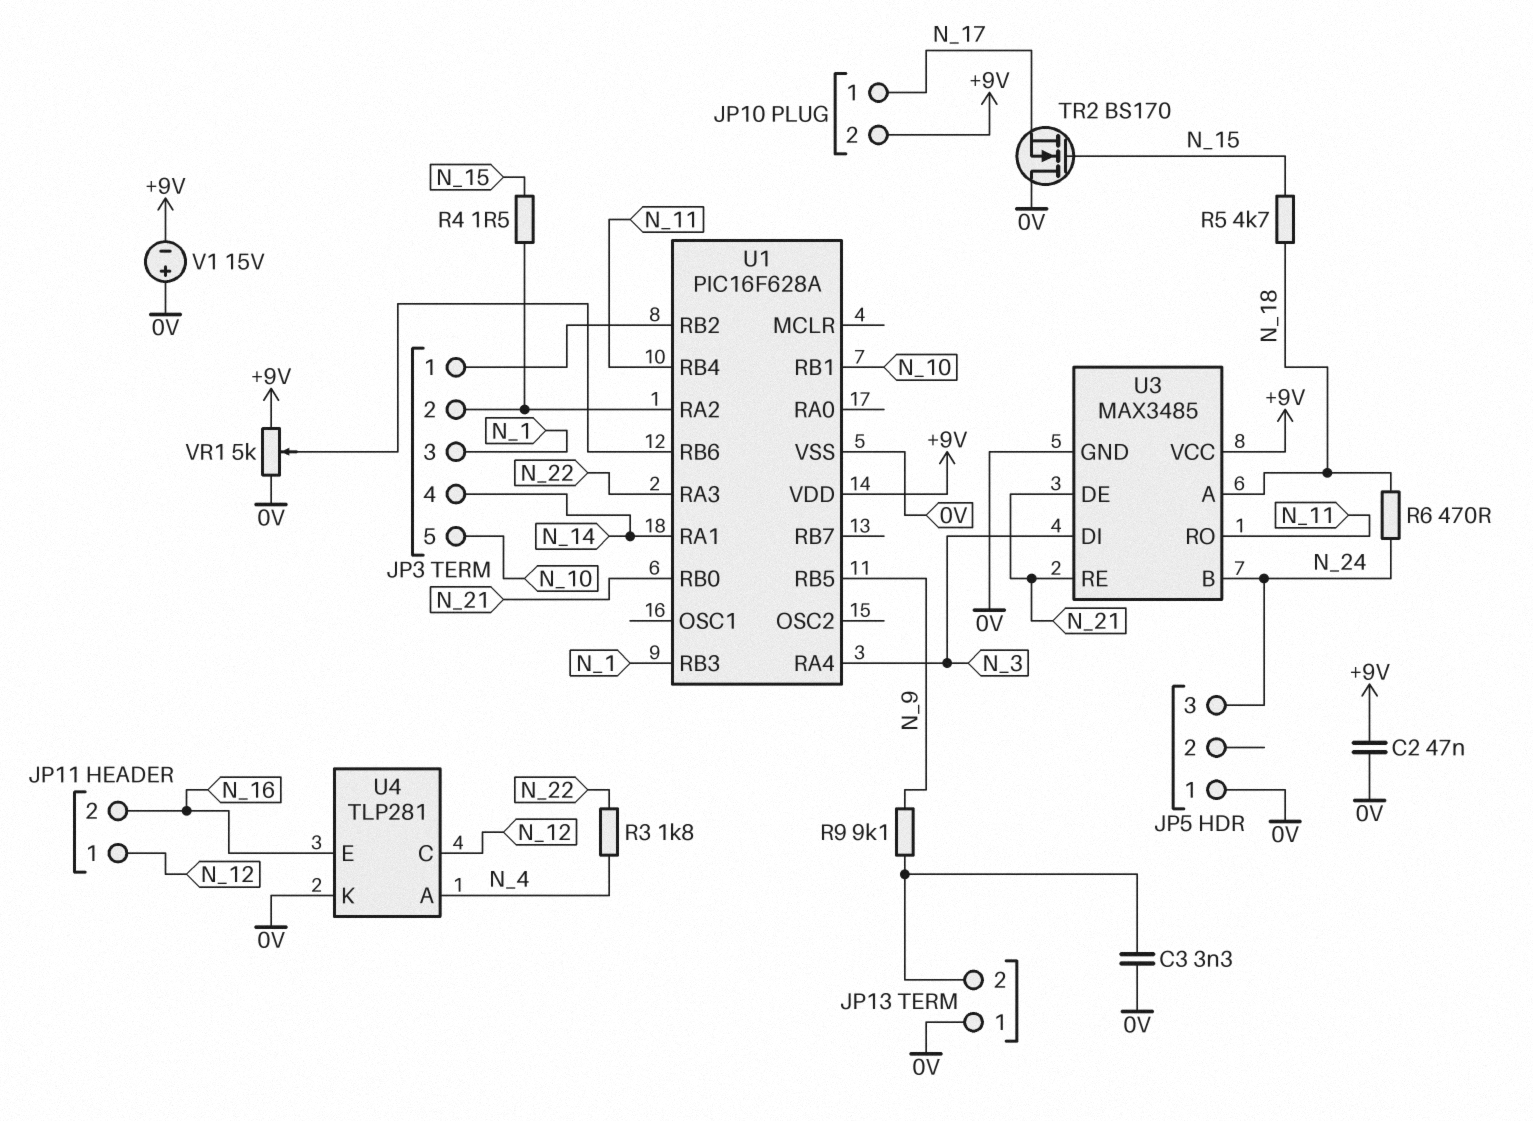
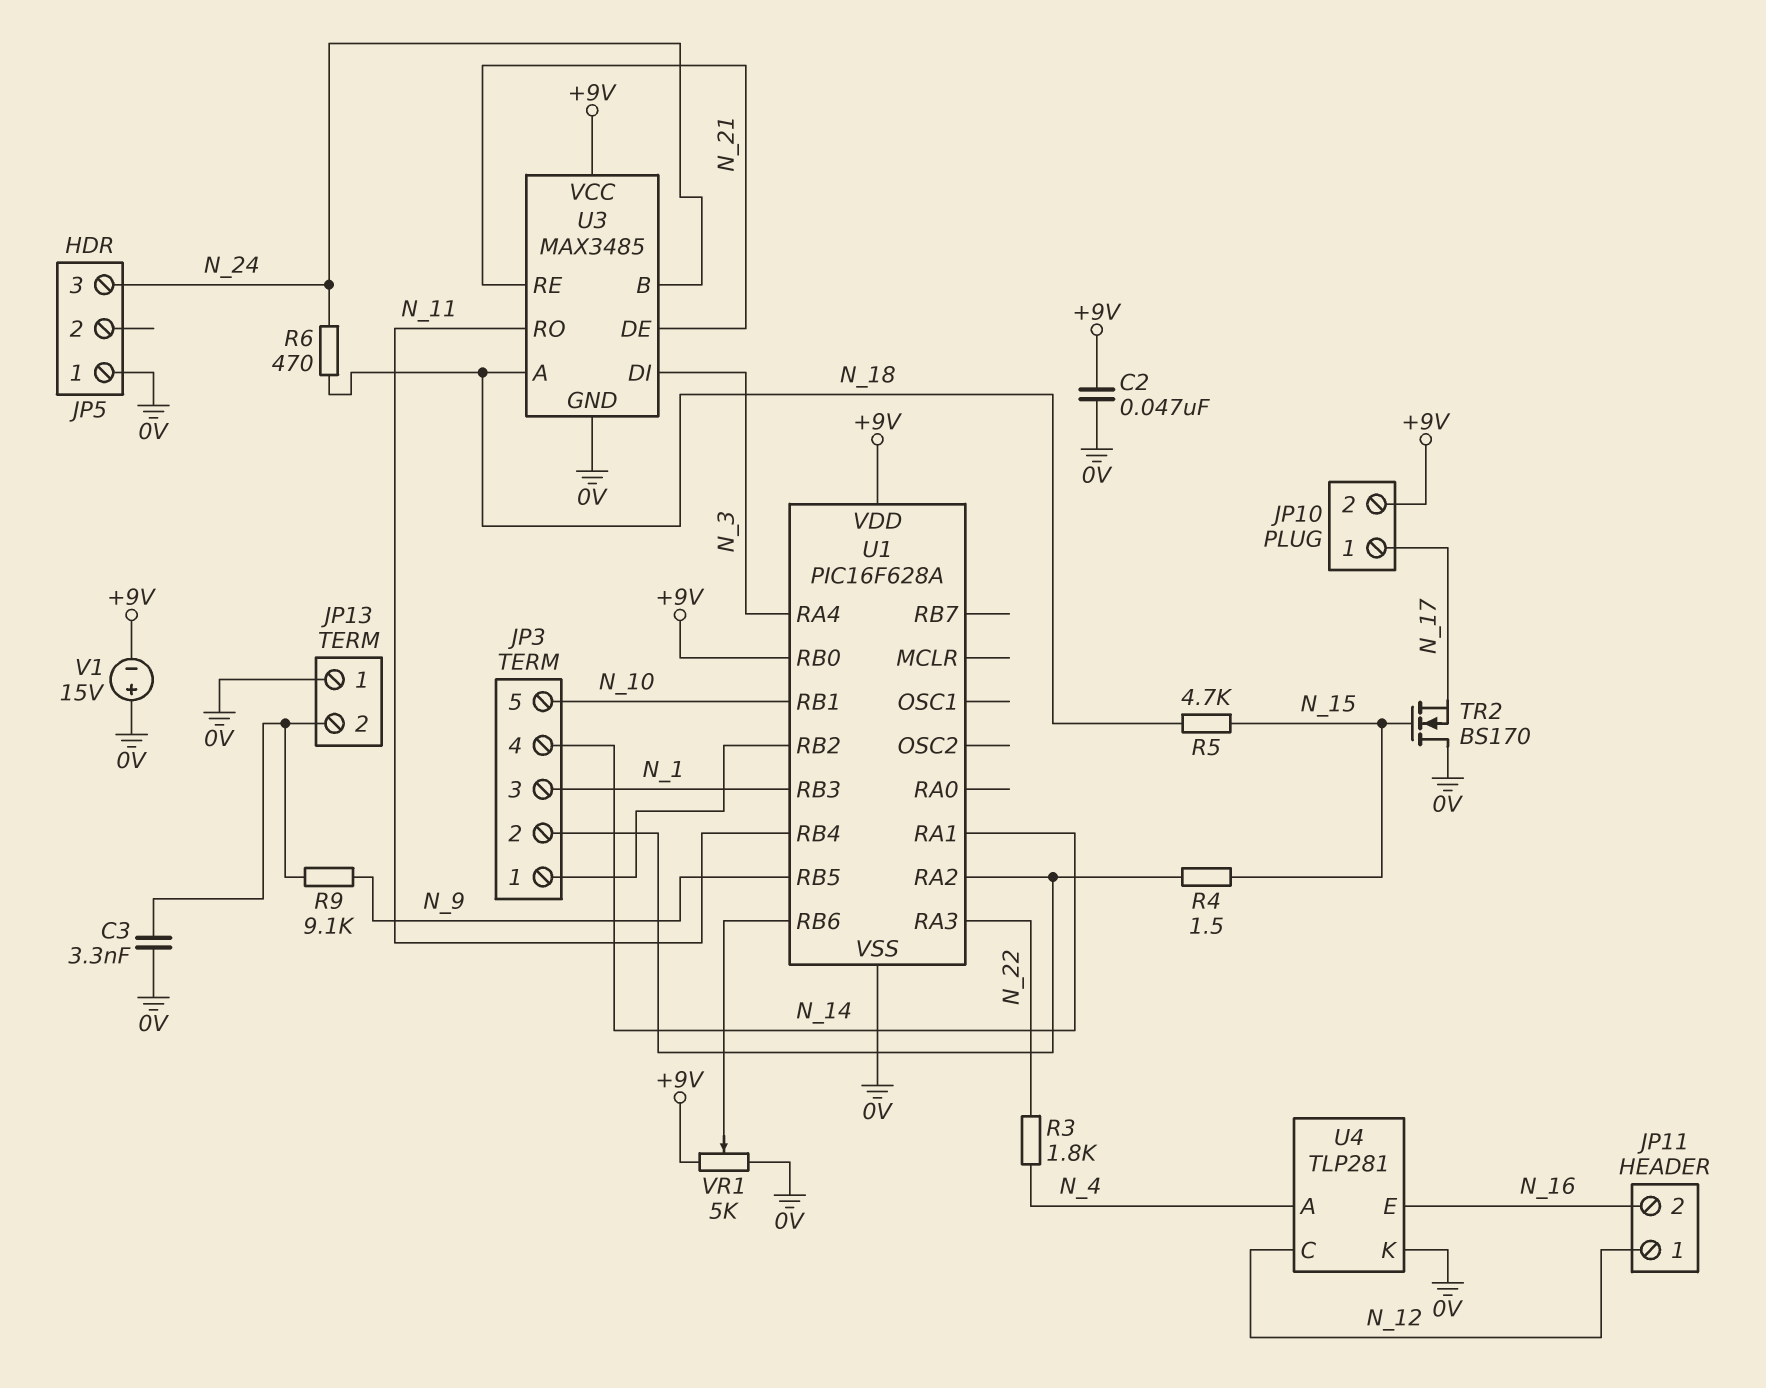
U1 pin RB0: N_21 -> +9V

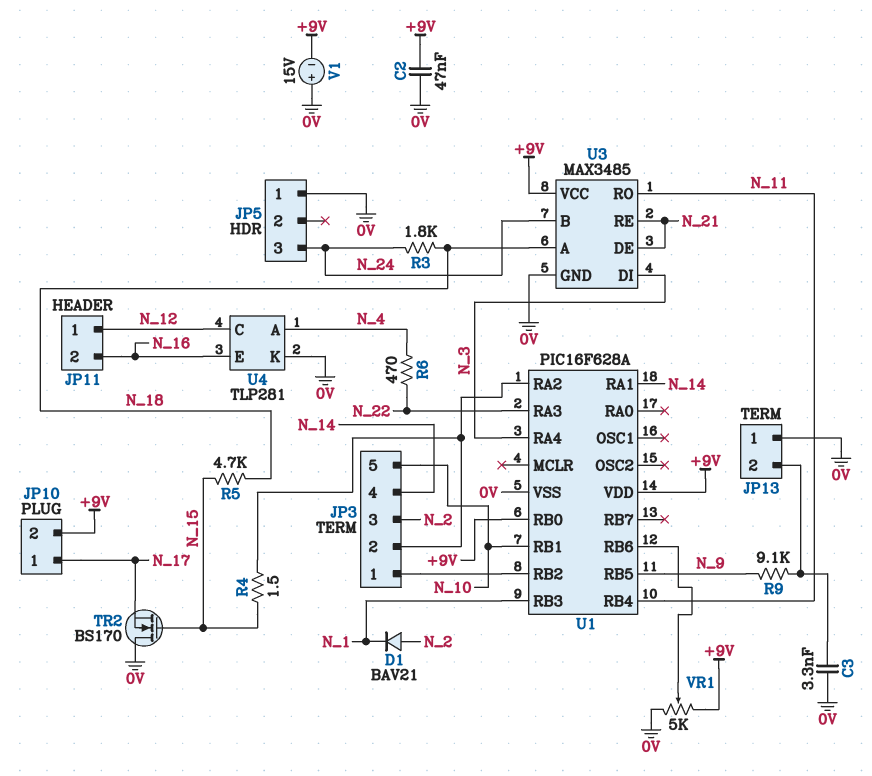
D1: none -> diode BAV21 (A N_2, K N_1)
JP3 pin 3: N_1 -> N_2
R3: 1.8k (N_4, N_22) -> 1.8k (N_18, N_24)
R6: 470 (N_18, N_24) -> 470 (N_4, N_22)

